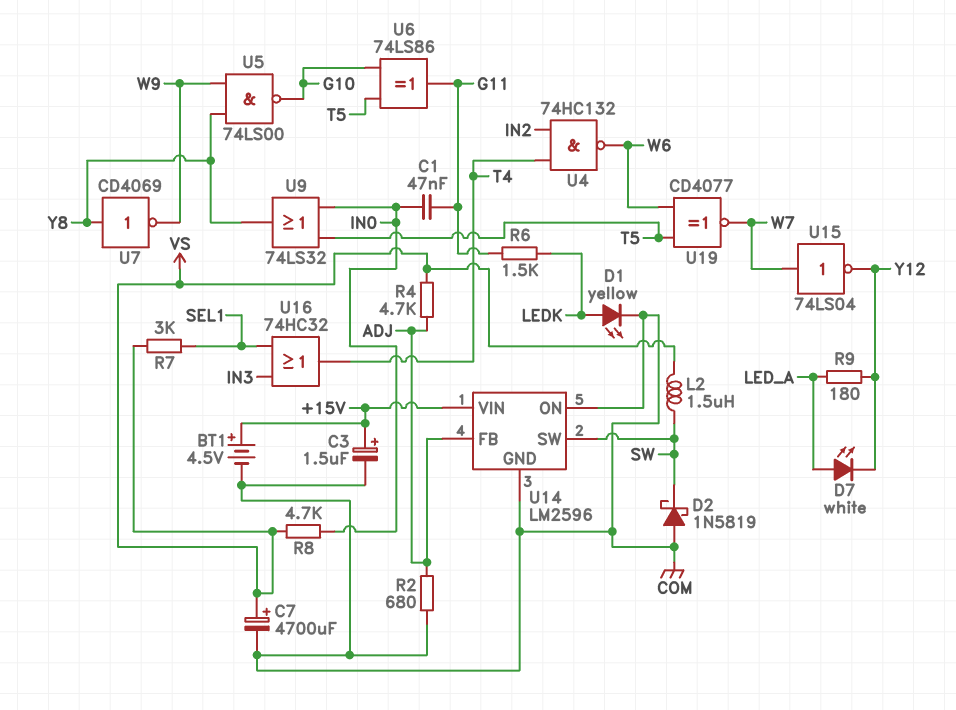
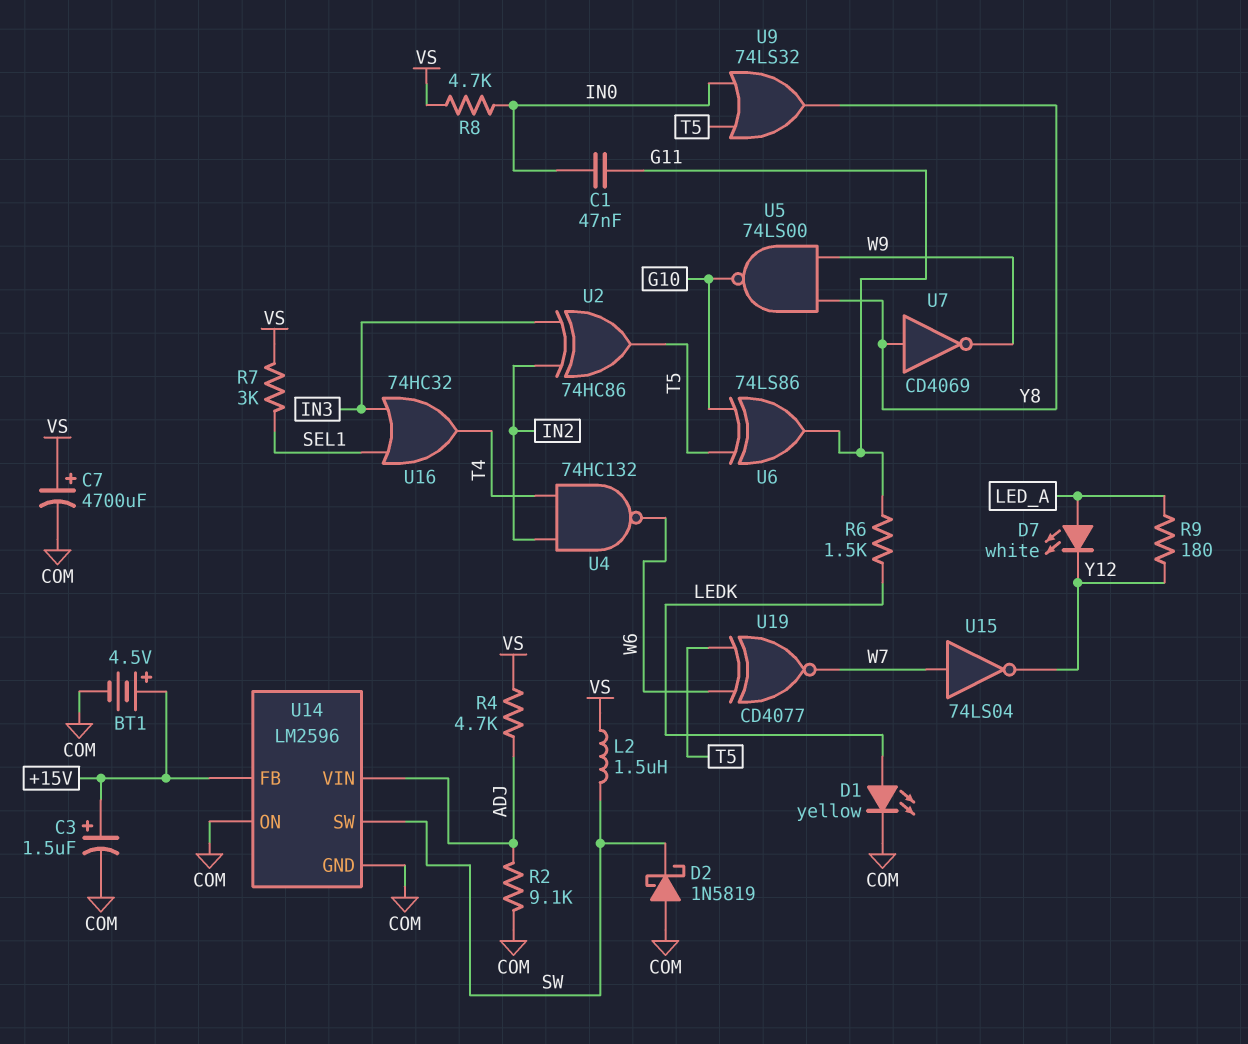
R2: 680 (ADJ, COM) -> 9.1k (ADJ, COM)
U2: none -> XOR 74HC86 (in IN2, in IN3, out T5)
U14 pin FB: ADJ -> +15V
U14 pin VIN: +15V -> ADJ

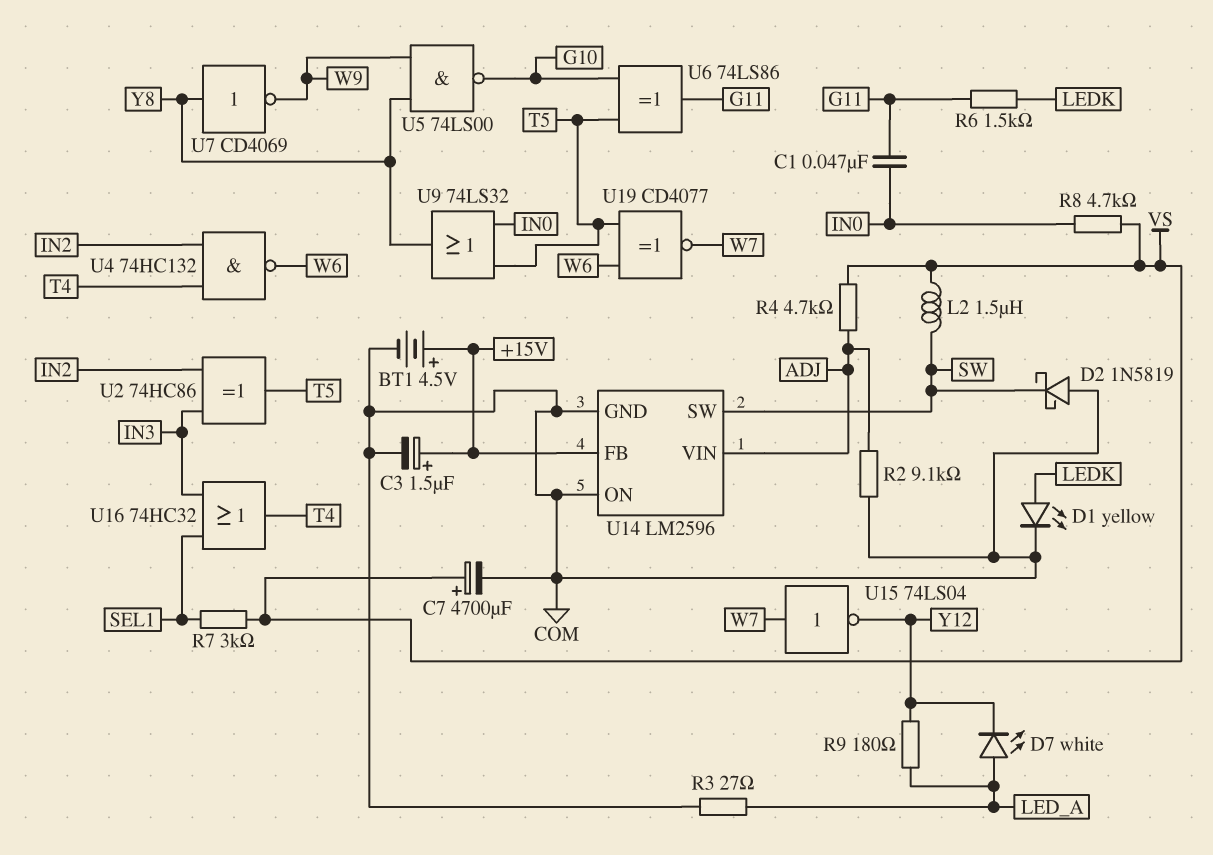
R3: none -> 27 (COM, LED_A)

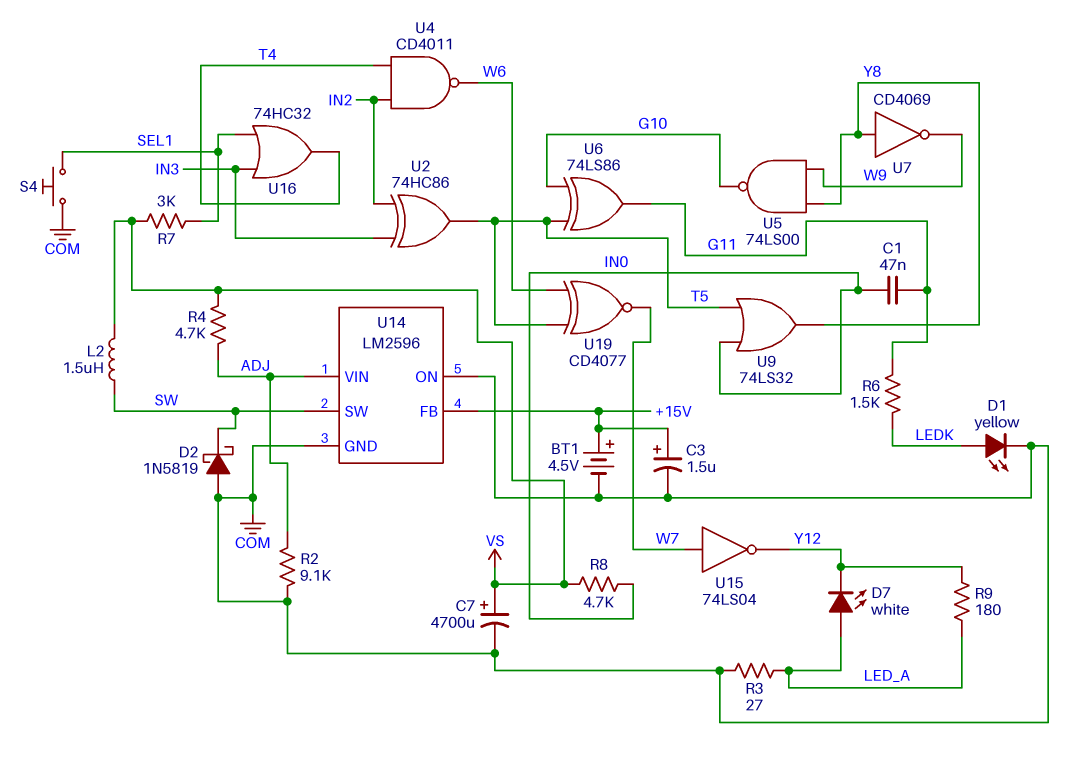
S4: none -> button (COM, SEL1)
U4: NAND 74HC132 (in IN2, in T4, out W6) -> NAND CD4011 (in IN2, in T4, out W6)

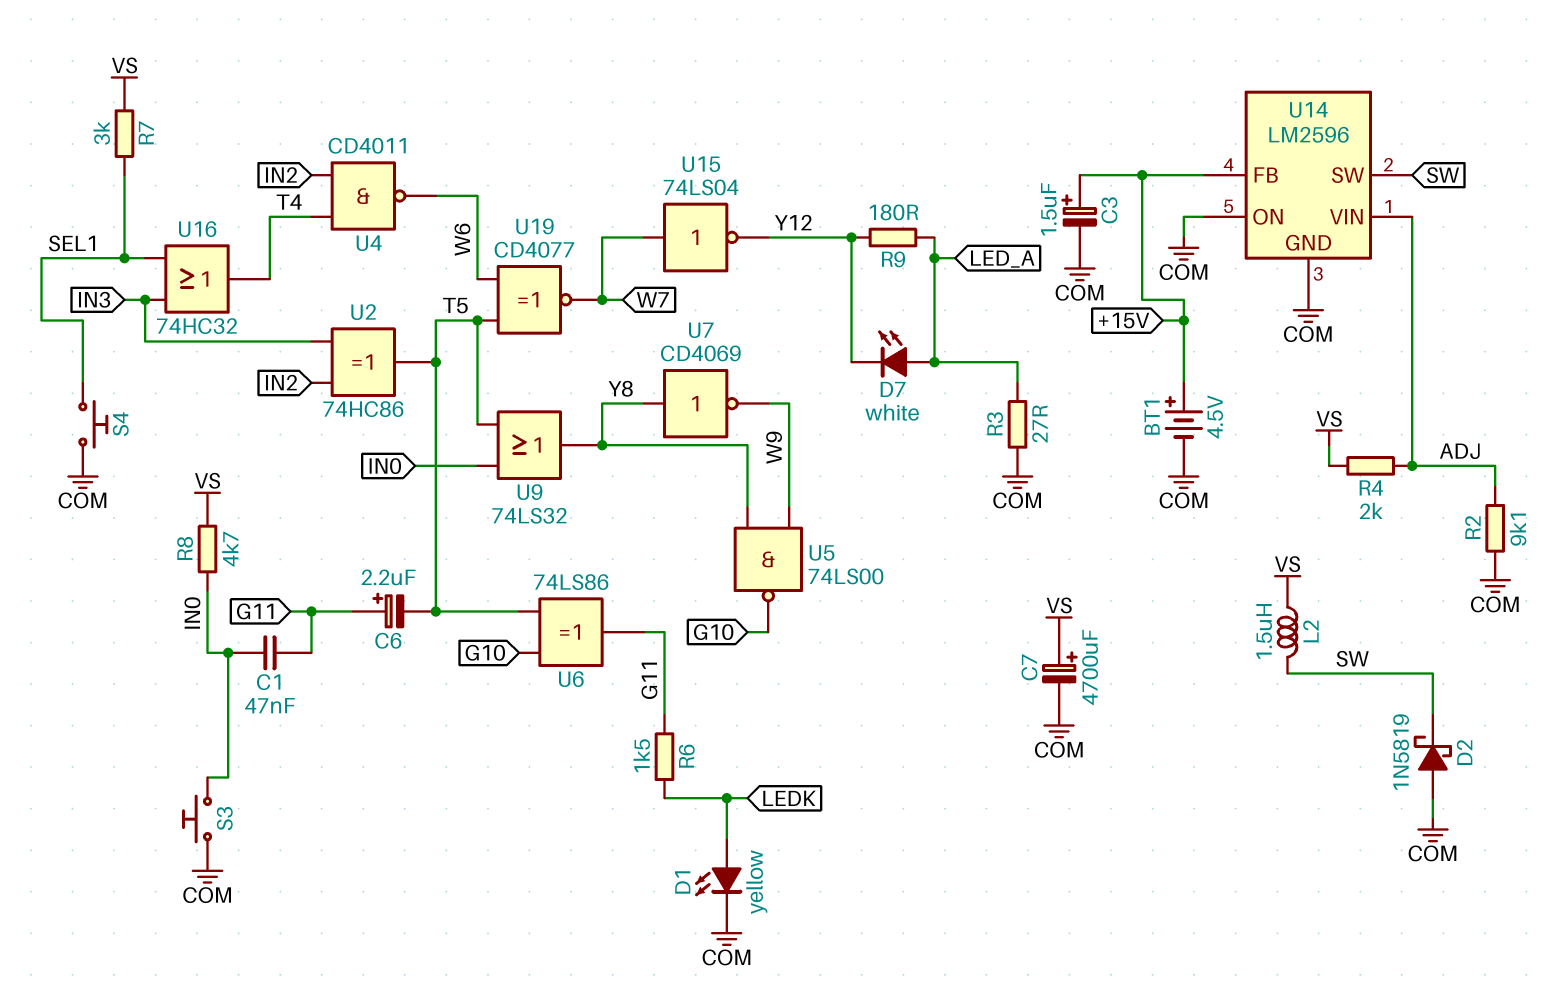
C6: none -> 2.2uF (plus G11, minus T5)
R4: 4.7k (ADJ, VS) -> 2k (ADJ, VS)
S3: none -> button (COM, IN0)

